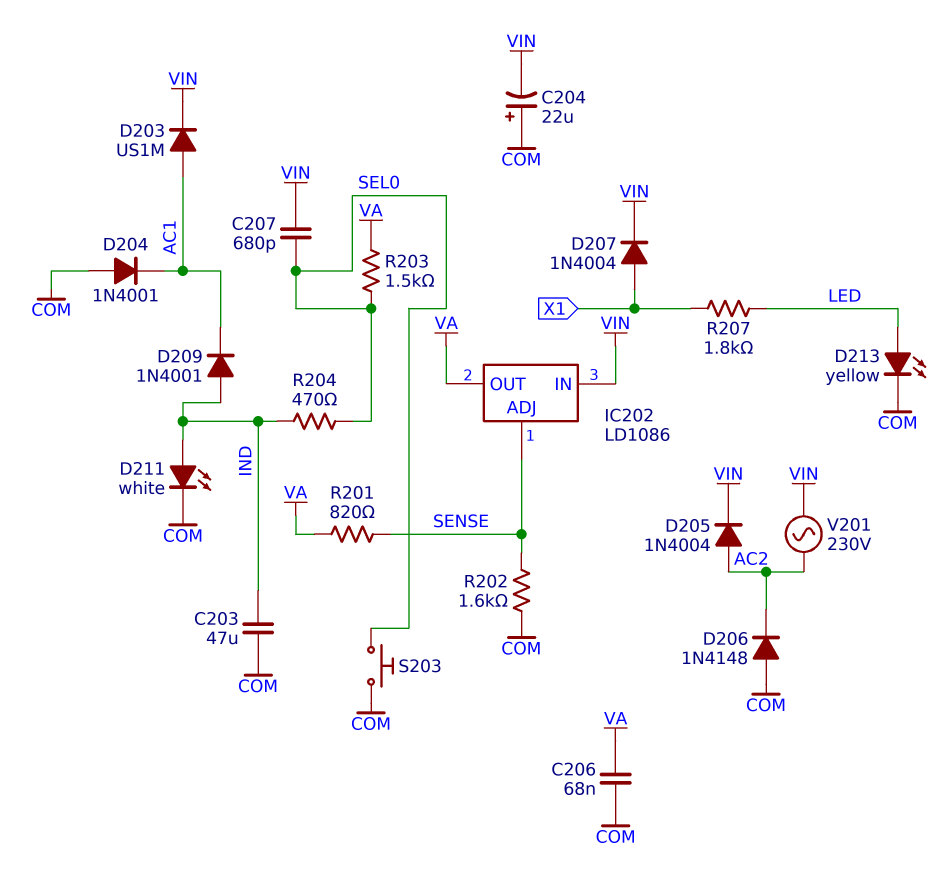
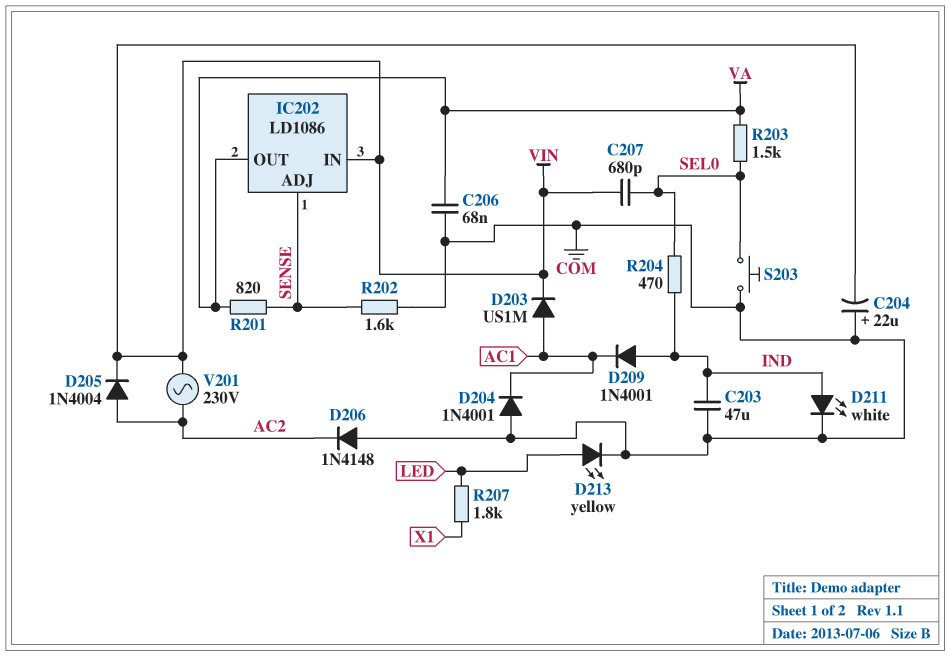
D207: diode 1N4004 (A X1, K VIN) -> none

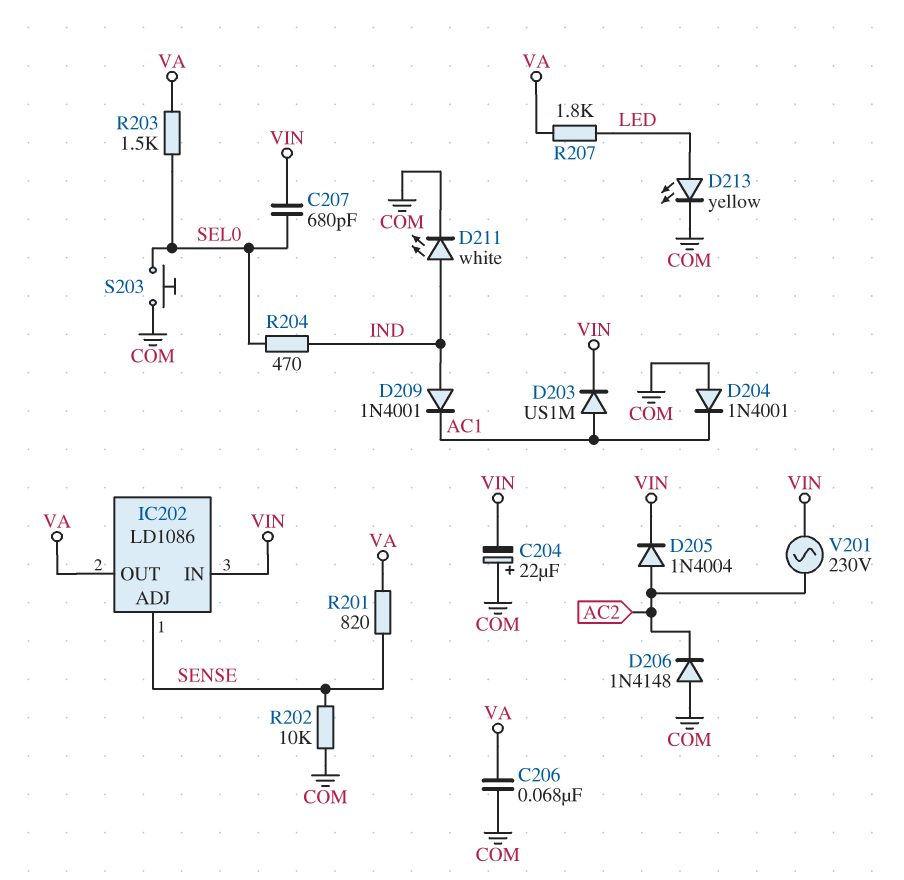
C203: 47uF (COM, IND) -> none
R202: 1.6k (COM, SENSE) -> 10k (COM, SENSE)
R207: 1.8k (LED, X1) -> 1.8k (LED, VA)

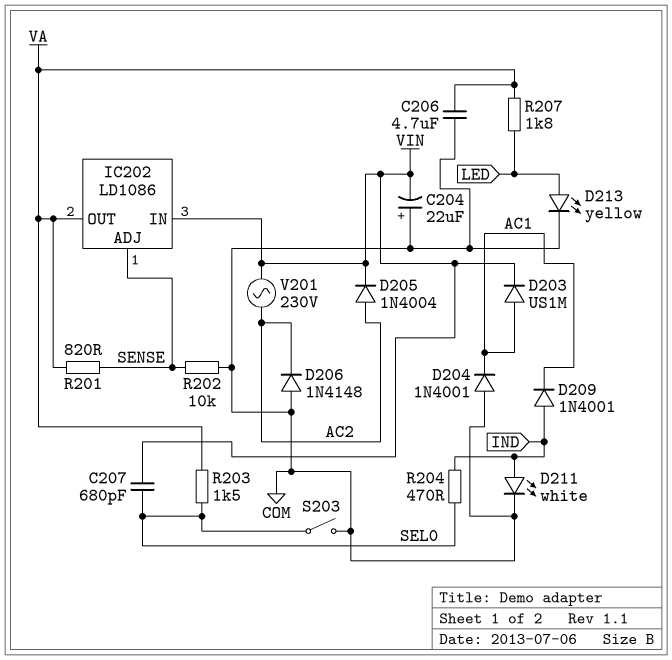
C206: 68nF (COM, VA) -> 4.7uF (COM, VA)
S203: button (COM, SEL0) -> switch (COM, SEL0)

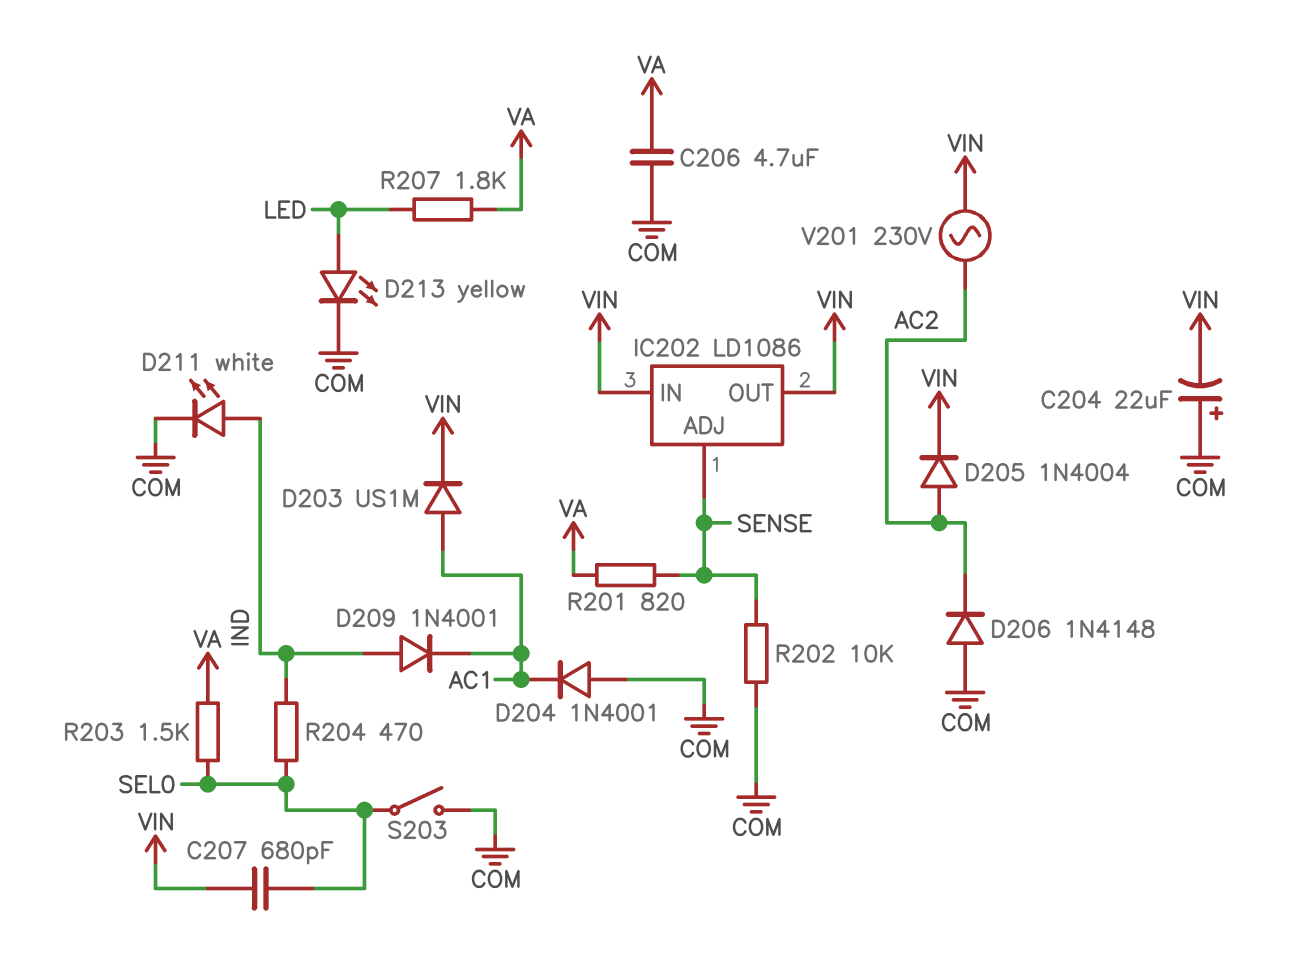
IC202 pin OUT: VA -> VIN

